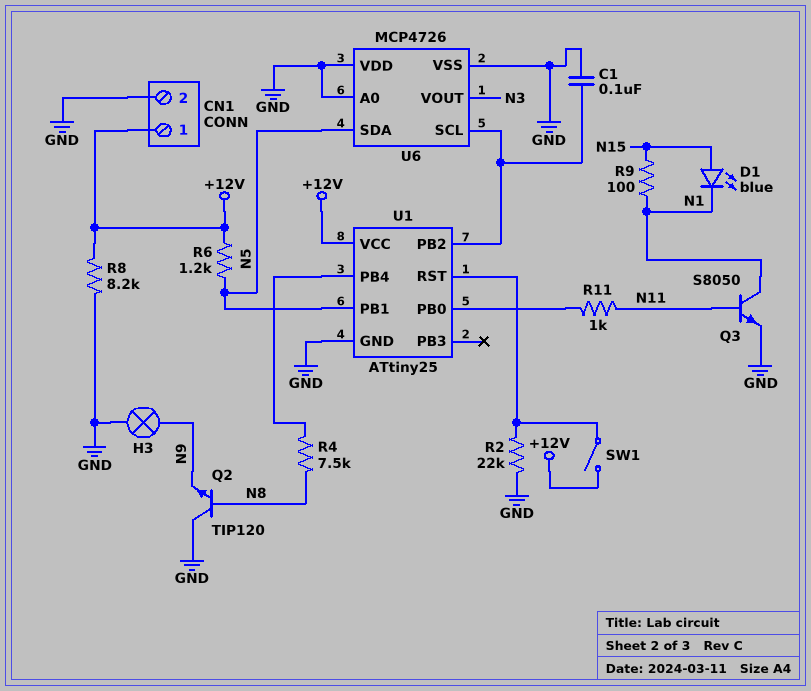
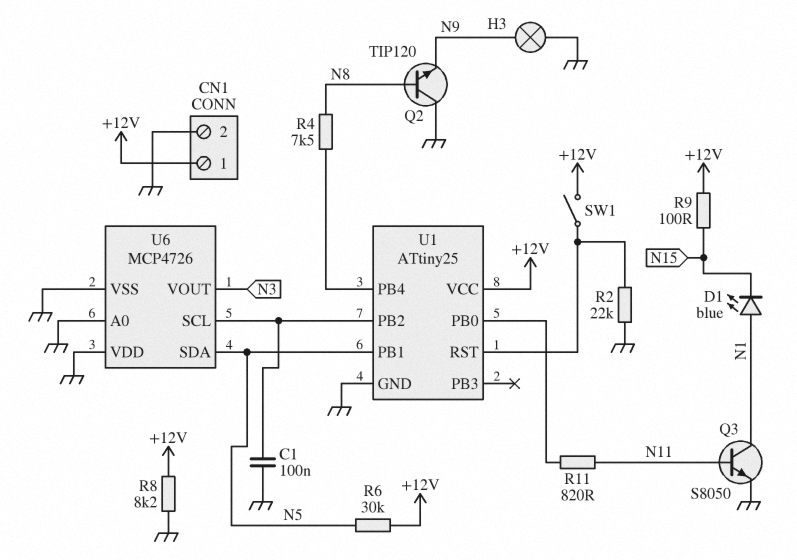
D1: LED blue (A N15, K N1) -> LED blue (A N1, K N15)
R6: 1.2k (+12V, N5) -> 30k (+12V, N5)
R9: 100 (N1, N15) -> 100 (+12V, N15)
R11: 1k (N11, U1/PB0) -> 820 (N11, U1/PB0)

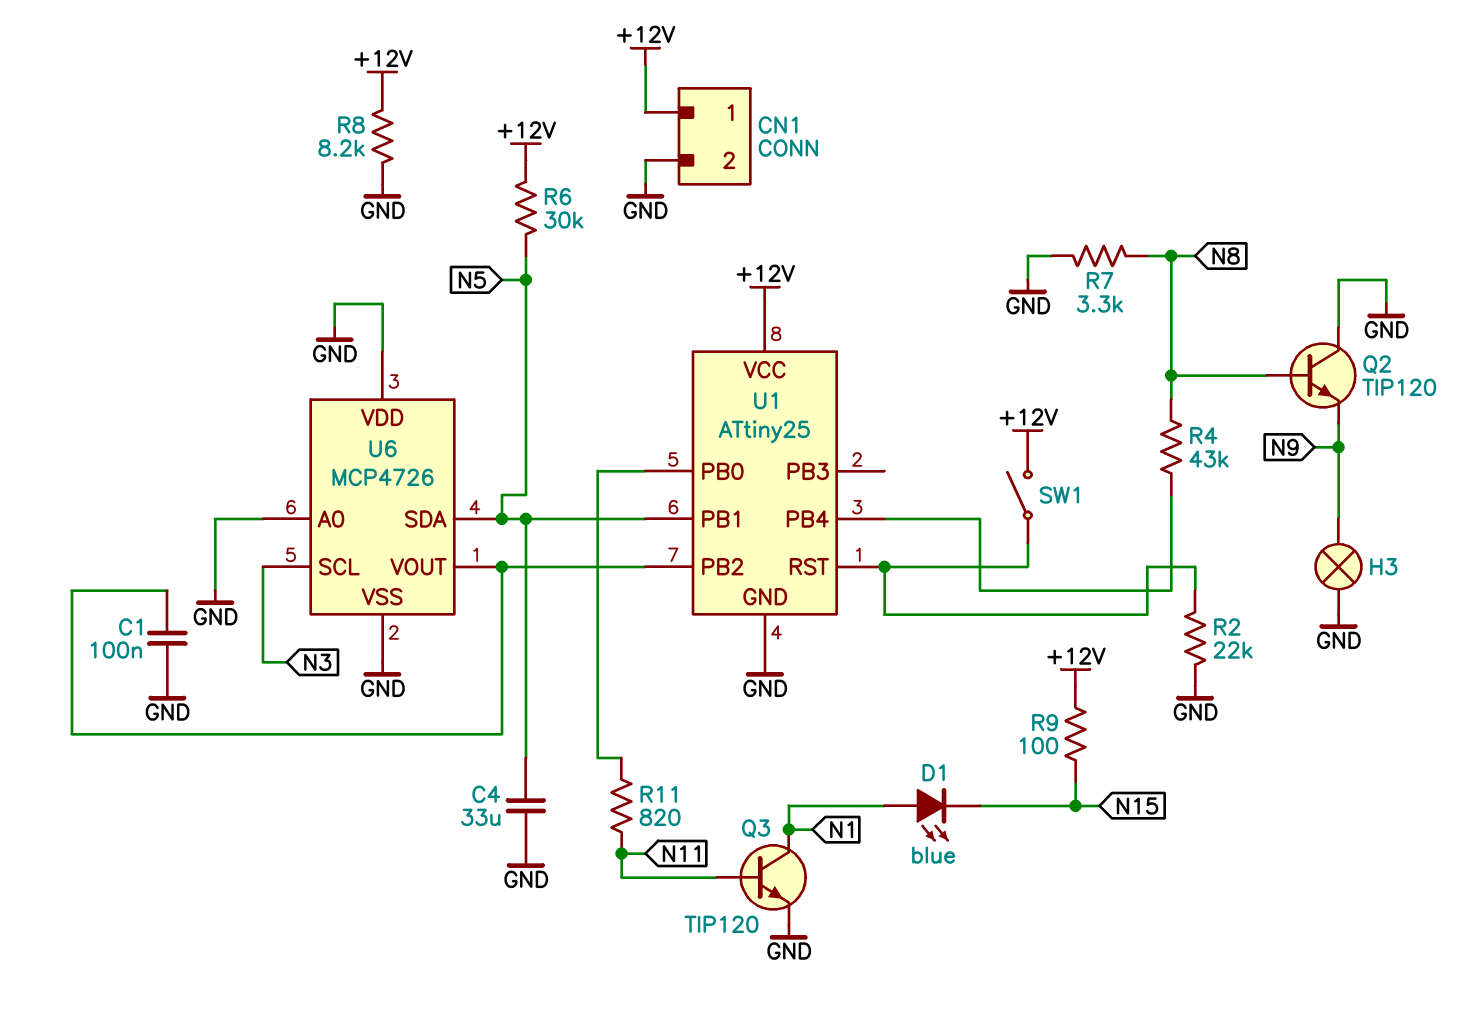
C4: none -> 33uF (GND, N5)
Q3: NPN S8050 (B N11, C N1, E GND) -> NPN TIP120 (B N11, C N1, E GND)
R4: 7.5k (N8, U1/PB4) -> 43k (N8, U1/PB4)
R7: none -> 3.3k (GND, N8)
U6 pin SCL: U1/PB2 -> N3
U6 pin VOUT: N3 -> U1/PB2

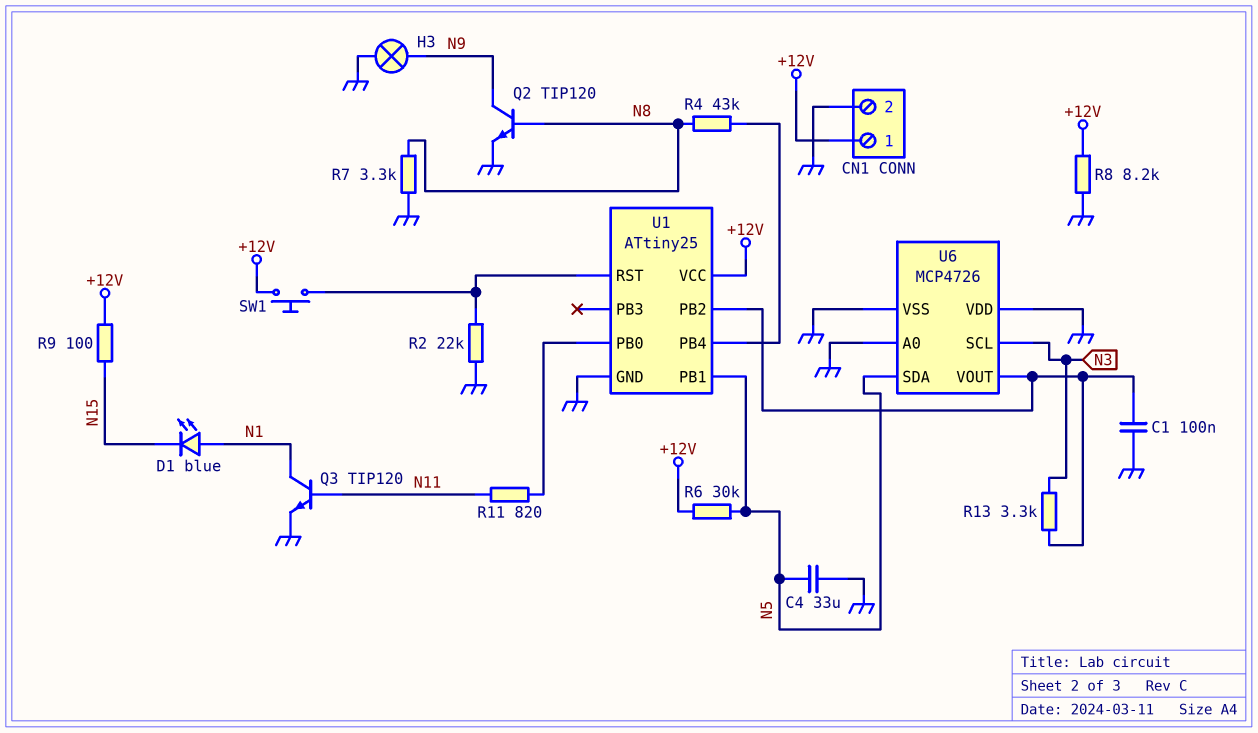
Q2: NPN TIP120 (B N8, C GND, E N9) -> NPN TIP120 (B N8, C N9, E GND)
R13: none -> 3.3k (N3, U1/PB2)
SW1: switch (+12V, U1/RST) -> button (+12V, U1/RST)

